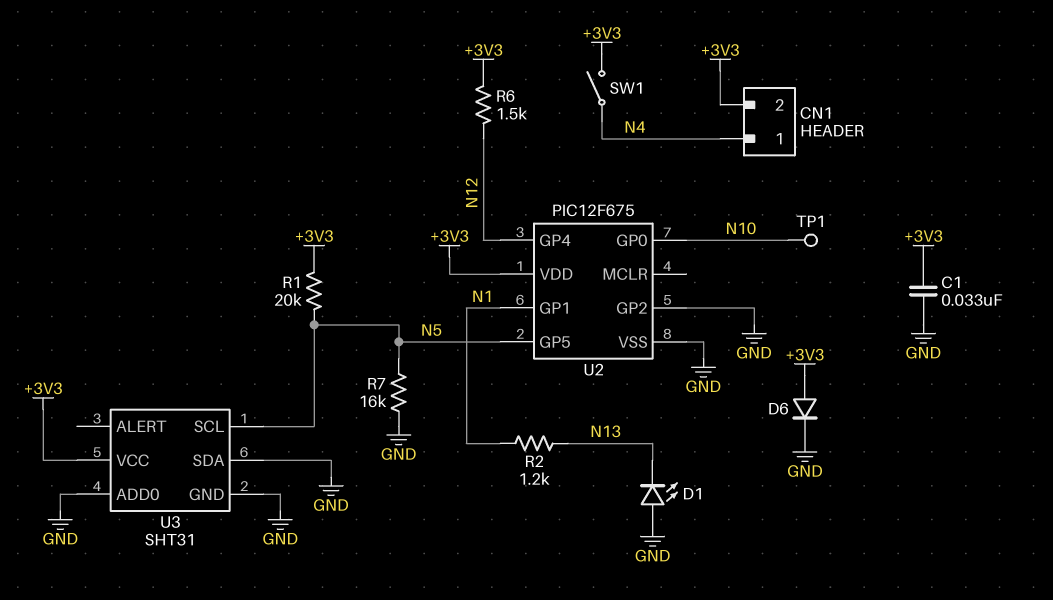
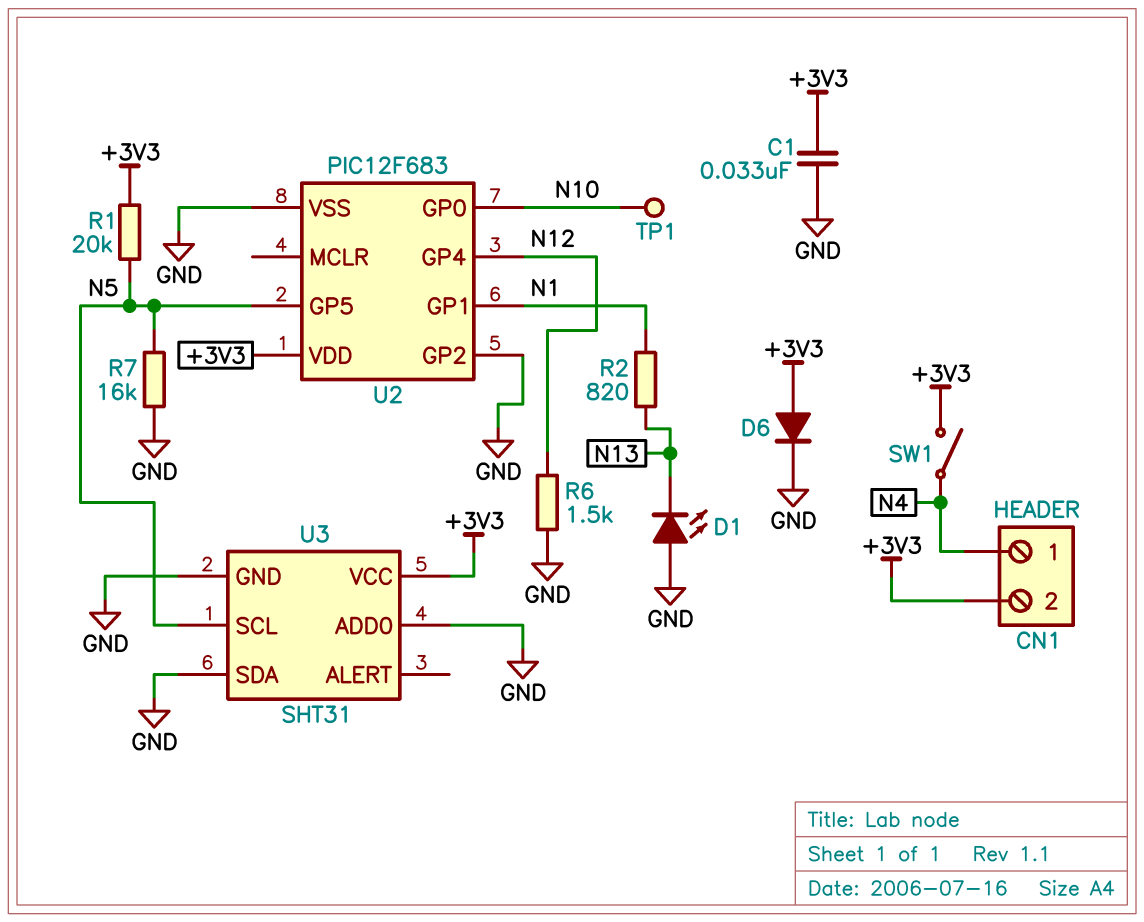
R2: 1.2k (N1, N13) -> 820 (N1, N13)
R6: 1.5k (+3V3, N12) -> 1.5k (GND, N12)
U2: PIC12F675 -> PIC12F683

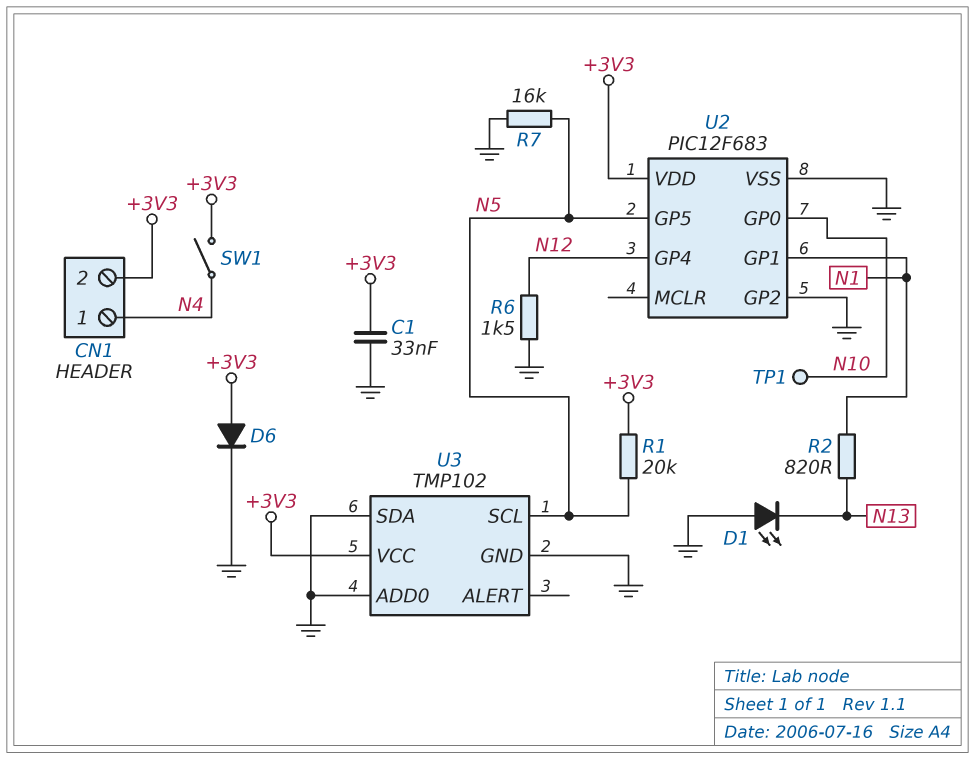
U3: SHT31 -> TMP102

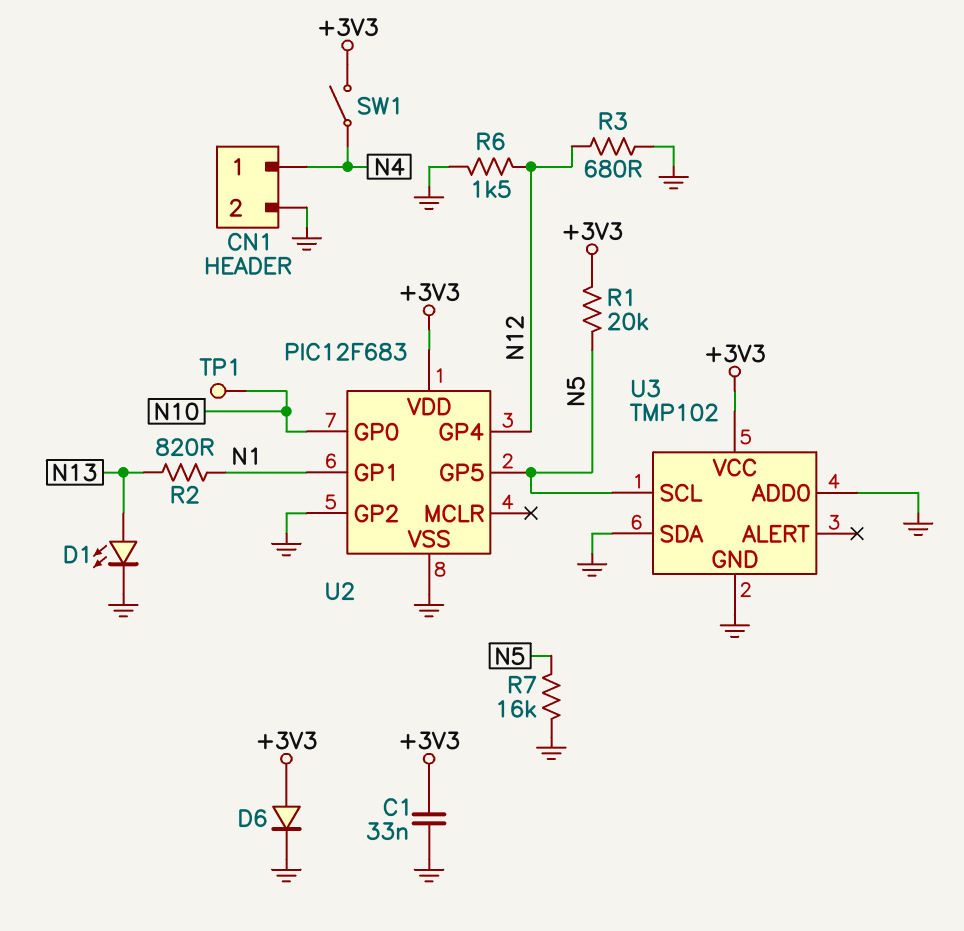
CN1 pin 2: +3V3 -> GND
D1: LED (A GND, K N13) -> LED (A N13, K GND)
R3: none -> 680 (GND, N12)

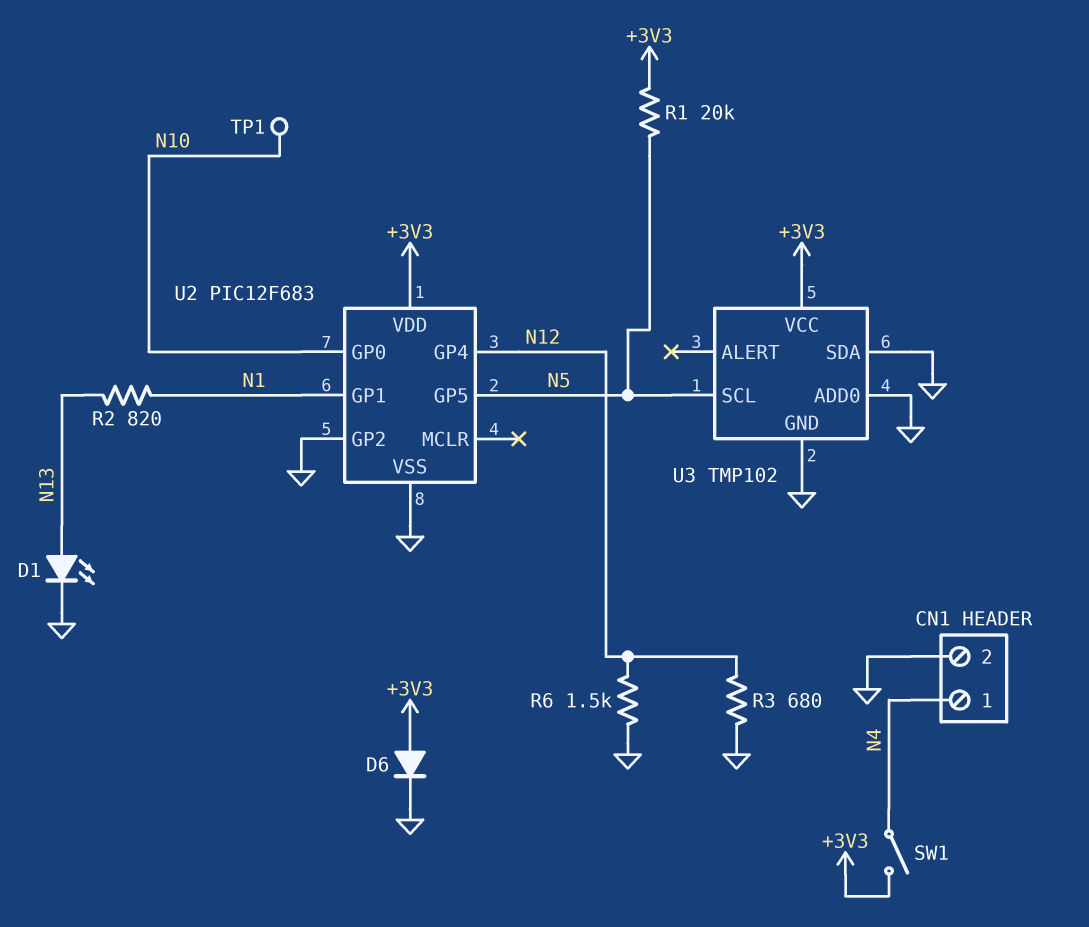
C1: 33nF (+3V3, GND) -> none
R7: 16k (GND, N5) -> none

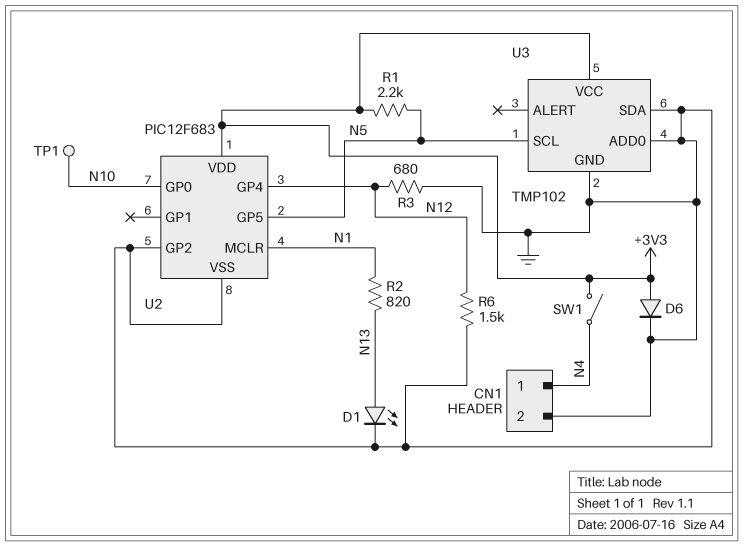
R1: 20k (+3V3, N5) -> 2.2k (+3V3, N5)
U2 pin GP1: N1 -> none
U2 pin MCLR: none -> N1

